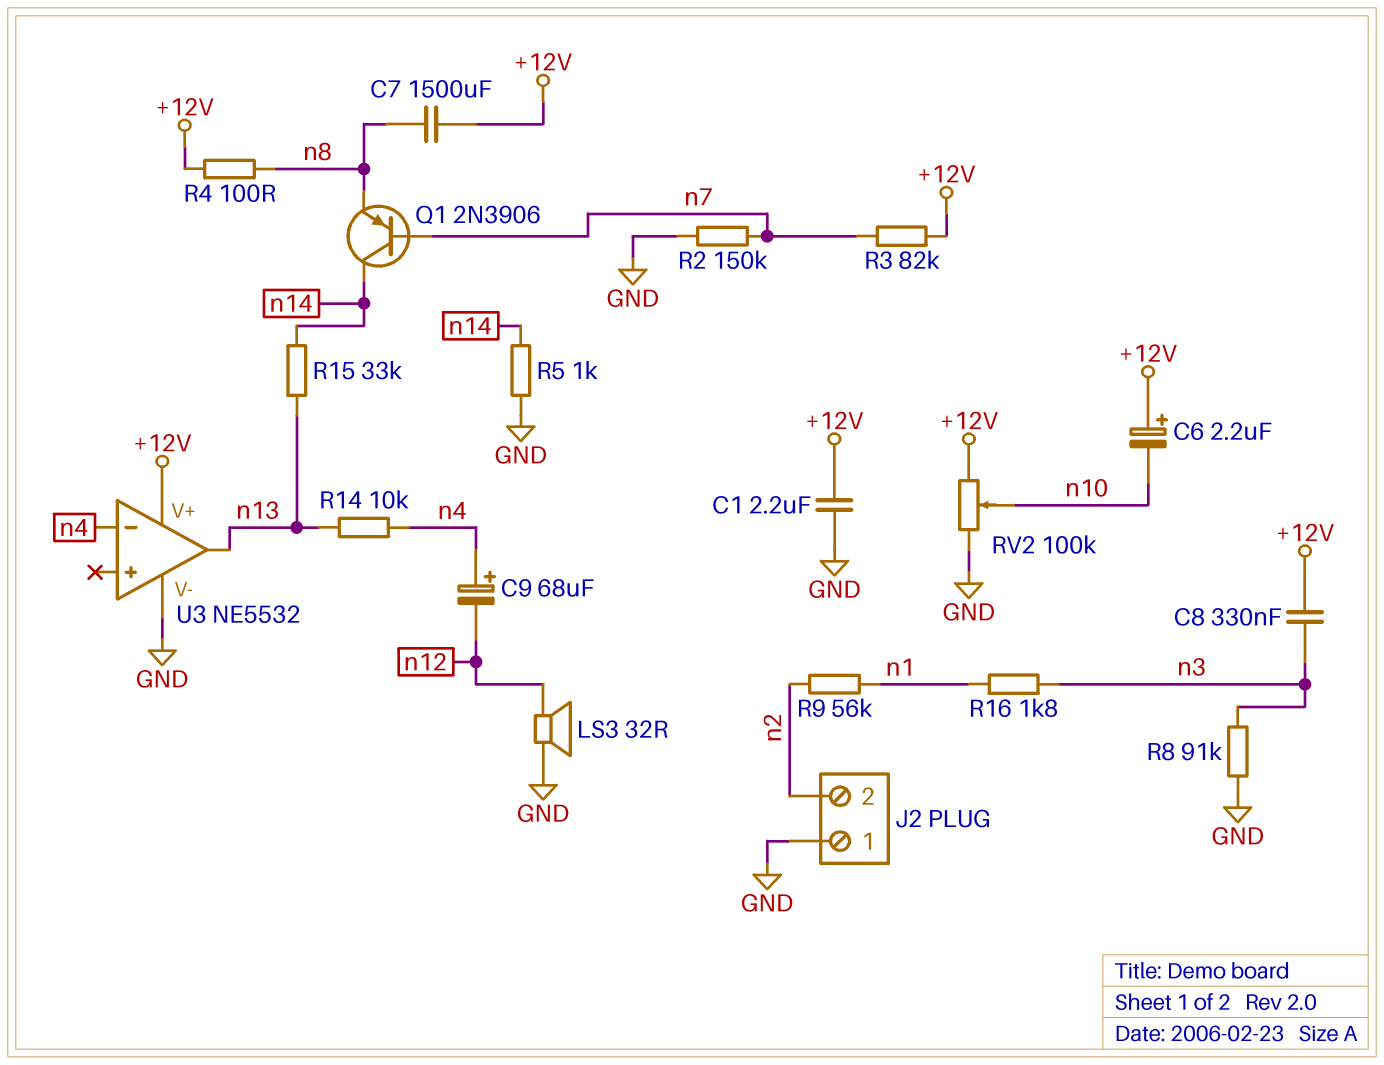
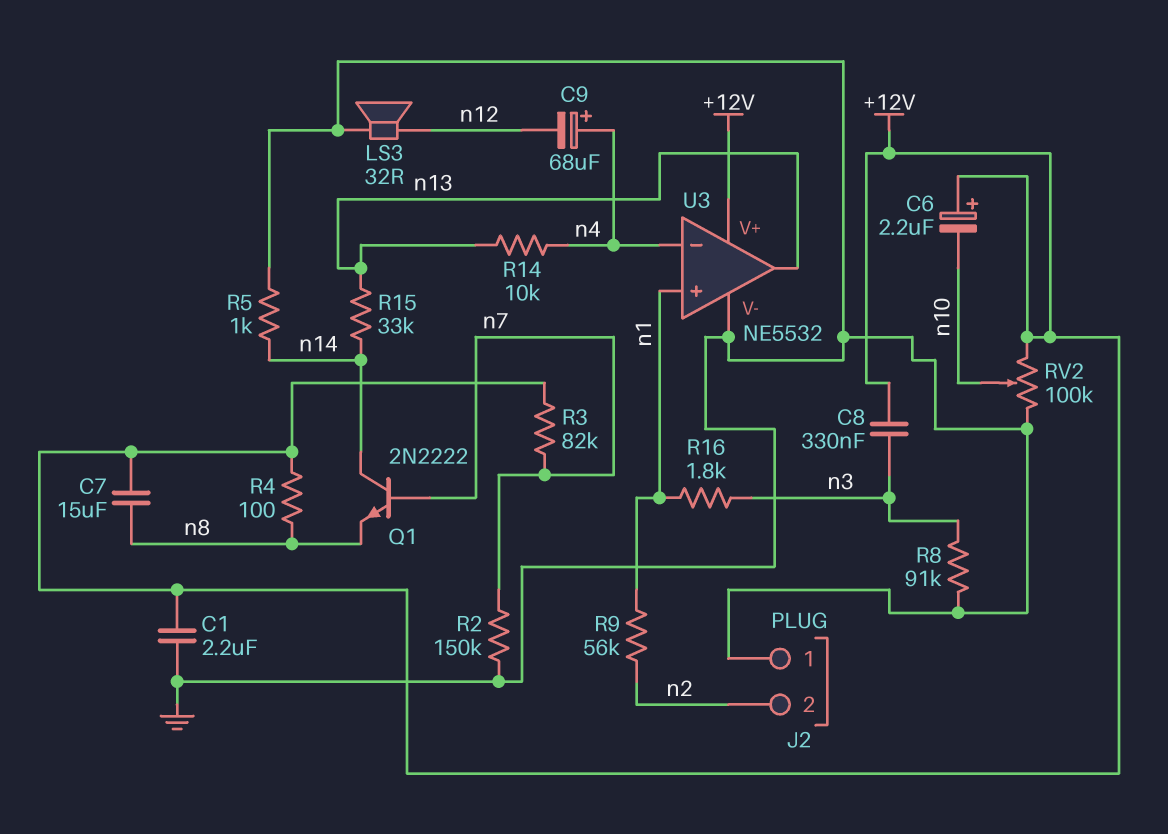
C7: 1500uF (+12V, n8) -> 15uF (+12V, n8)
Q1: PNP 2N3906 (B n7, C n14, E n8) -> NPN 2N2222 (B n7, C n14, E n8)
U3 pin in+: none -> n1

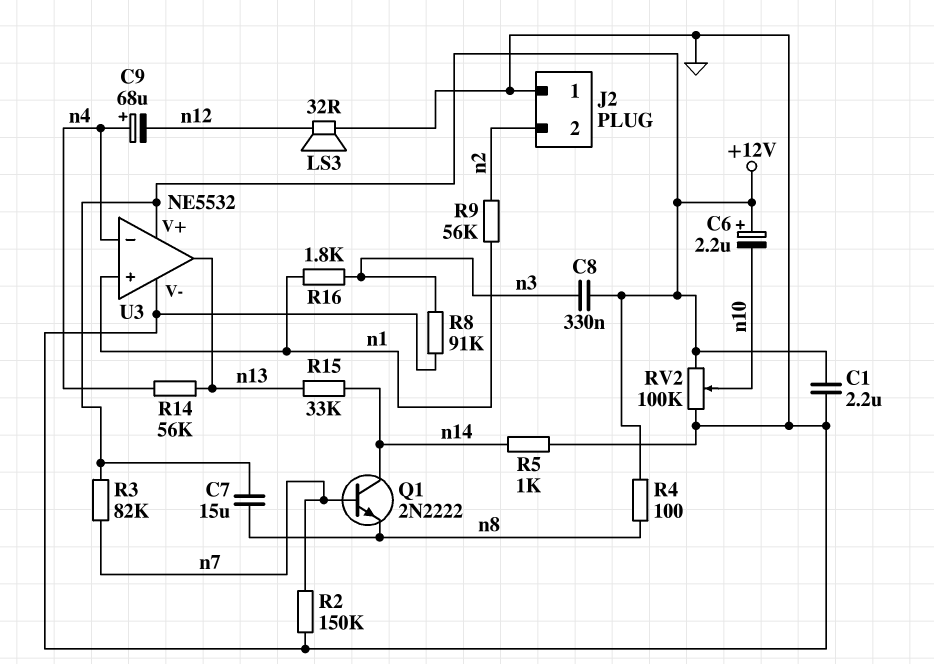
R14: 10k (n4, n13) -> 56k (n4, n13)

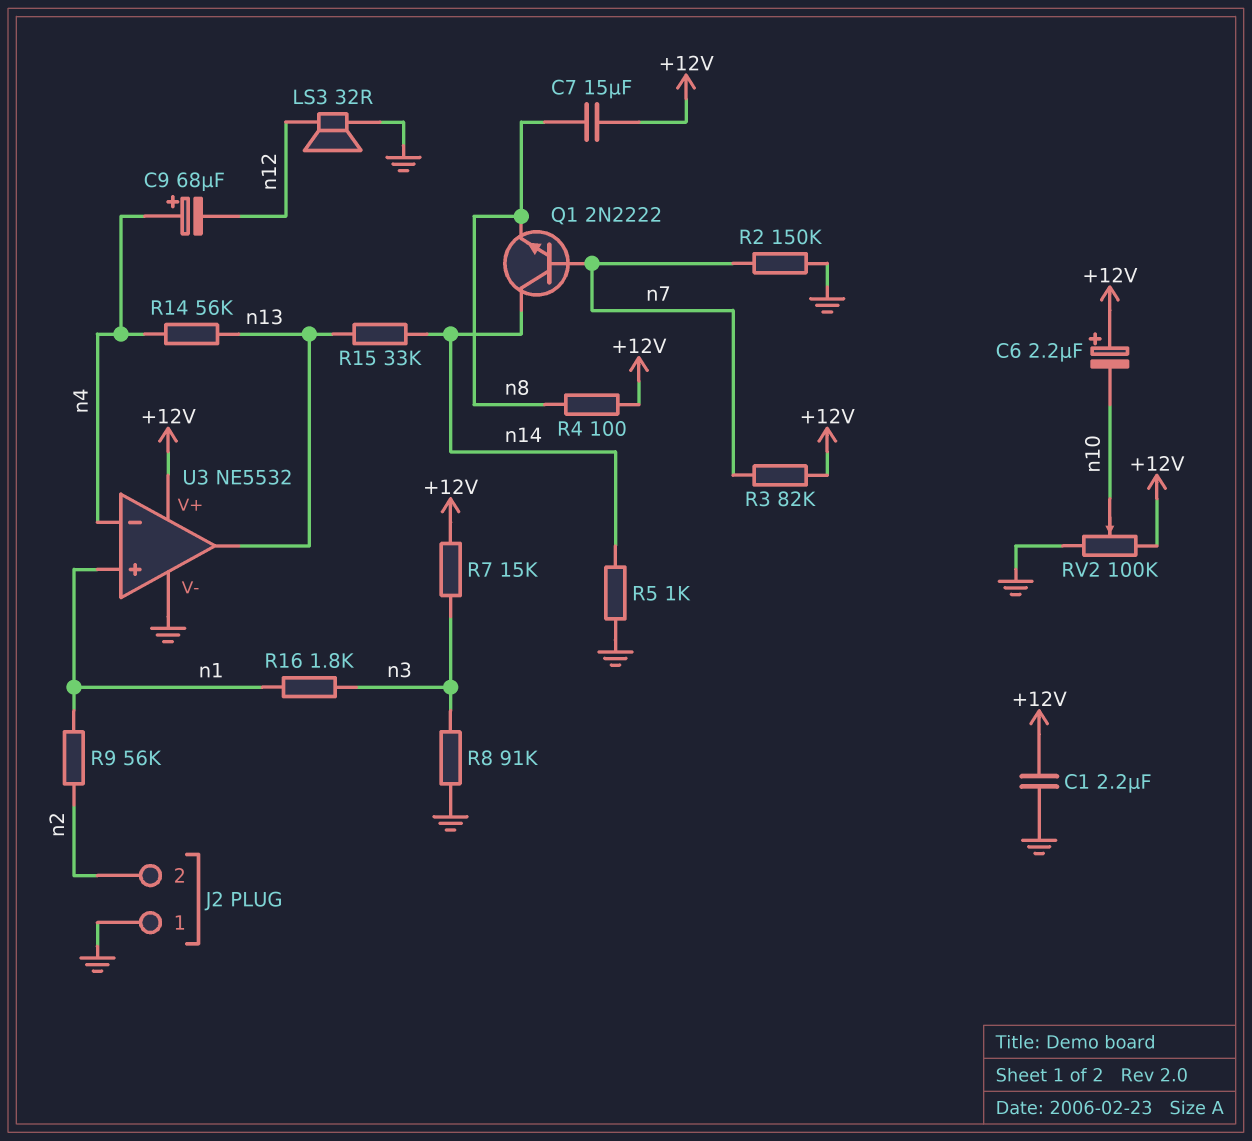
C8: 330nF (+12V, n3) -> none
R7: none -> 15k (+12V, n3)

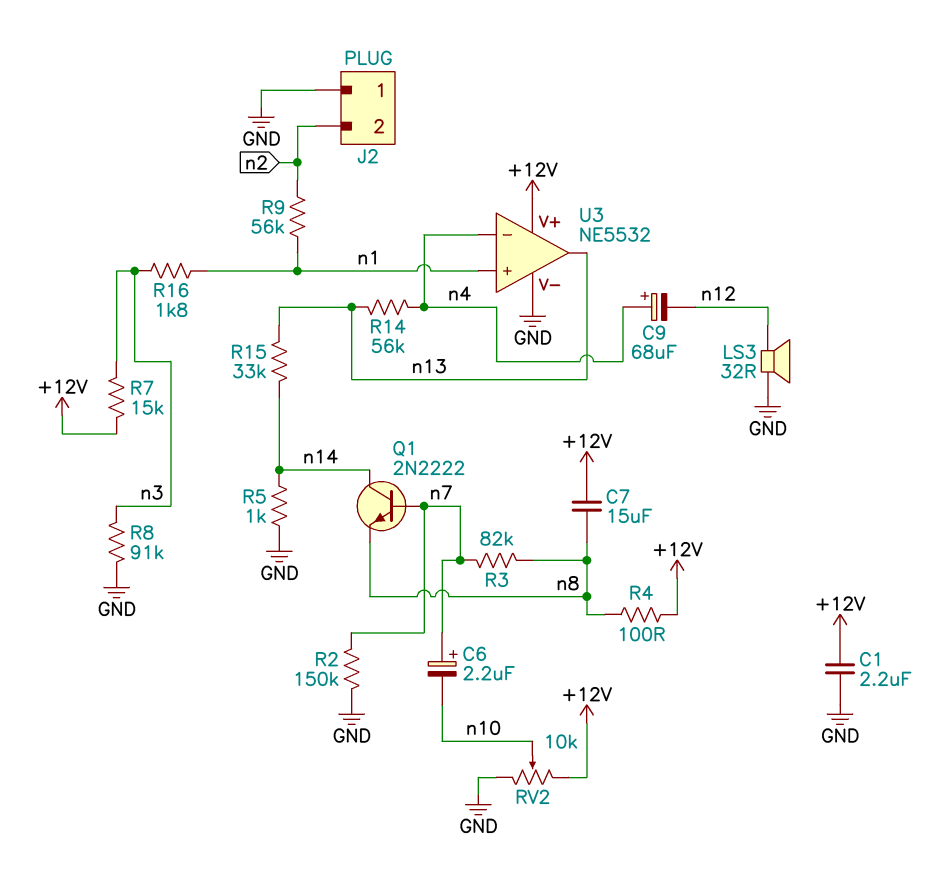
C6: 2.2uF (plus +12V, minus n10) -> 2.2uF (plus n7, minus n10)
R3: 82k (+12V, n7) -> 82k (n7, n8)
RV2: 100k (+12V, GND, wiper n10) -> 10k (+12V, GND, wiper n10)

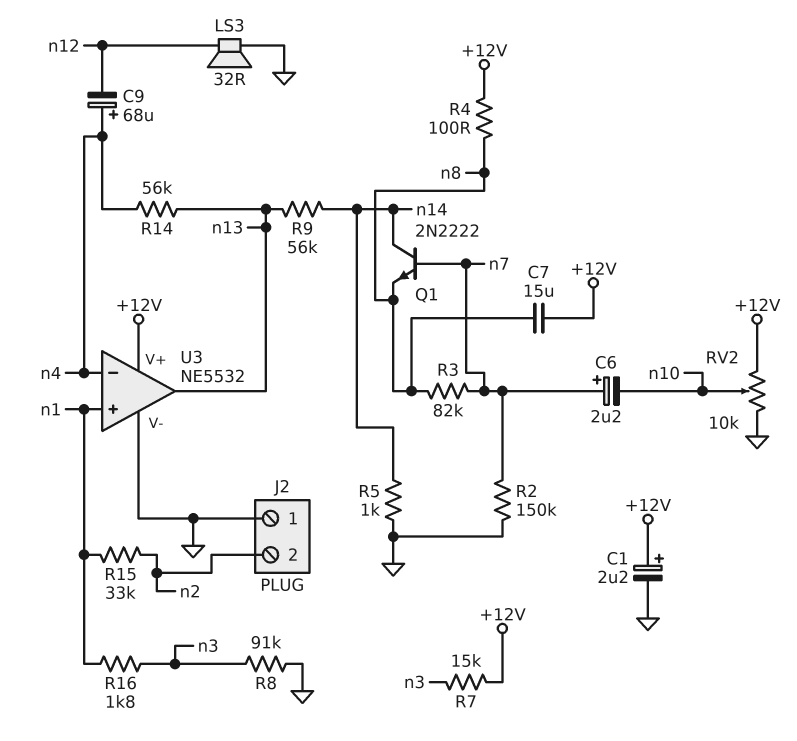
C1: 2.2uF (+12V, GND) -> 2.2uF (plus +12V, minus GND)
R9: 56k (n1, n2) -> 56k (n13, n14)
R15: 33k (n13, n14) -> 33k (n1, n2)

